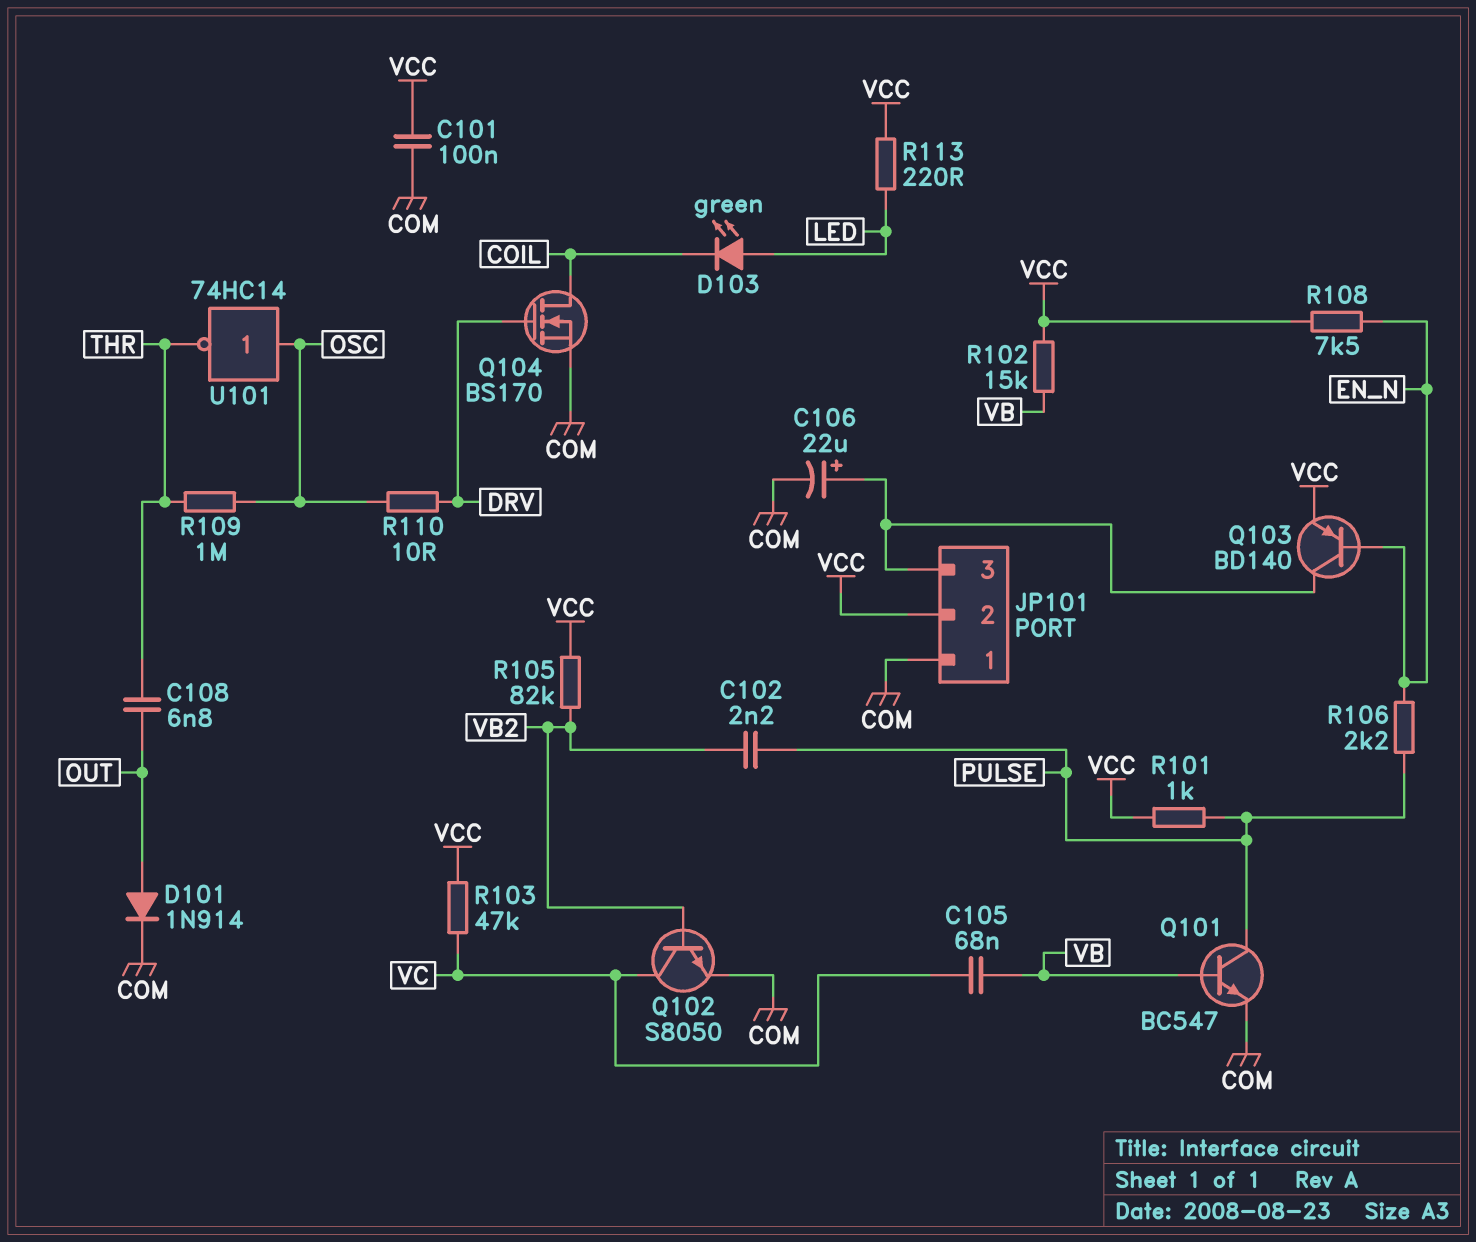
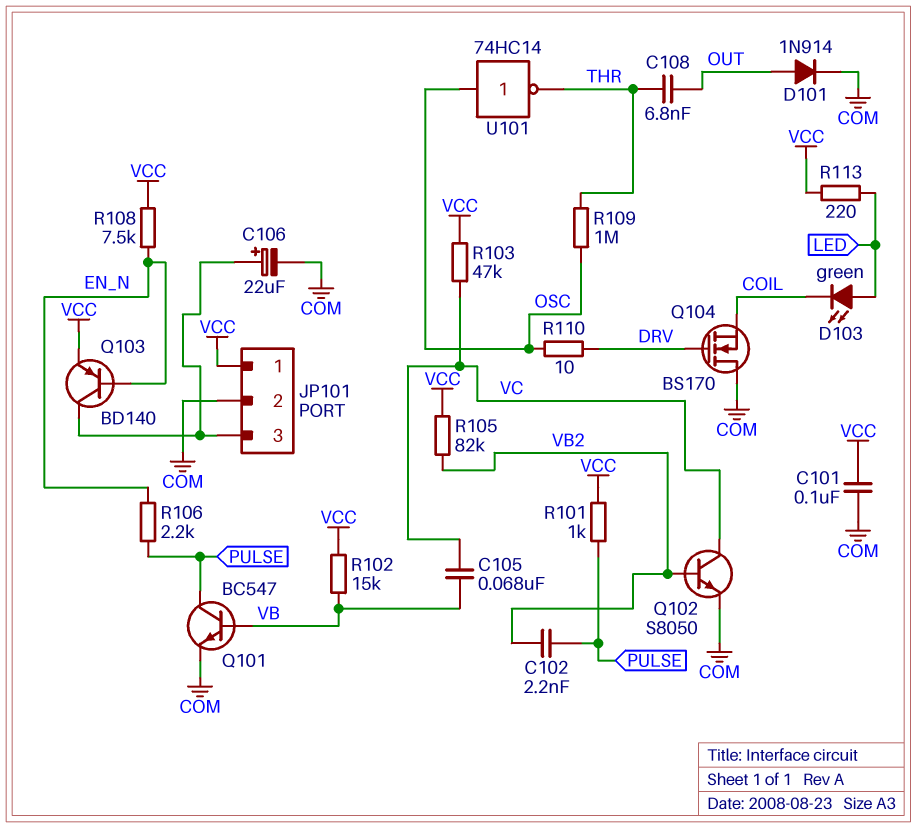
JP101 pin 1: COM -> VCC
JP101 pin 2: VCC -> COM
Q104: NMOS BS170 (G DRV, D COIL, S COM) -> NMOS BS170 (G DRV, D COM, S COIL)

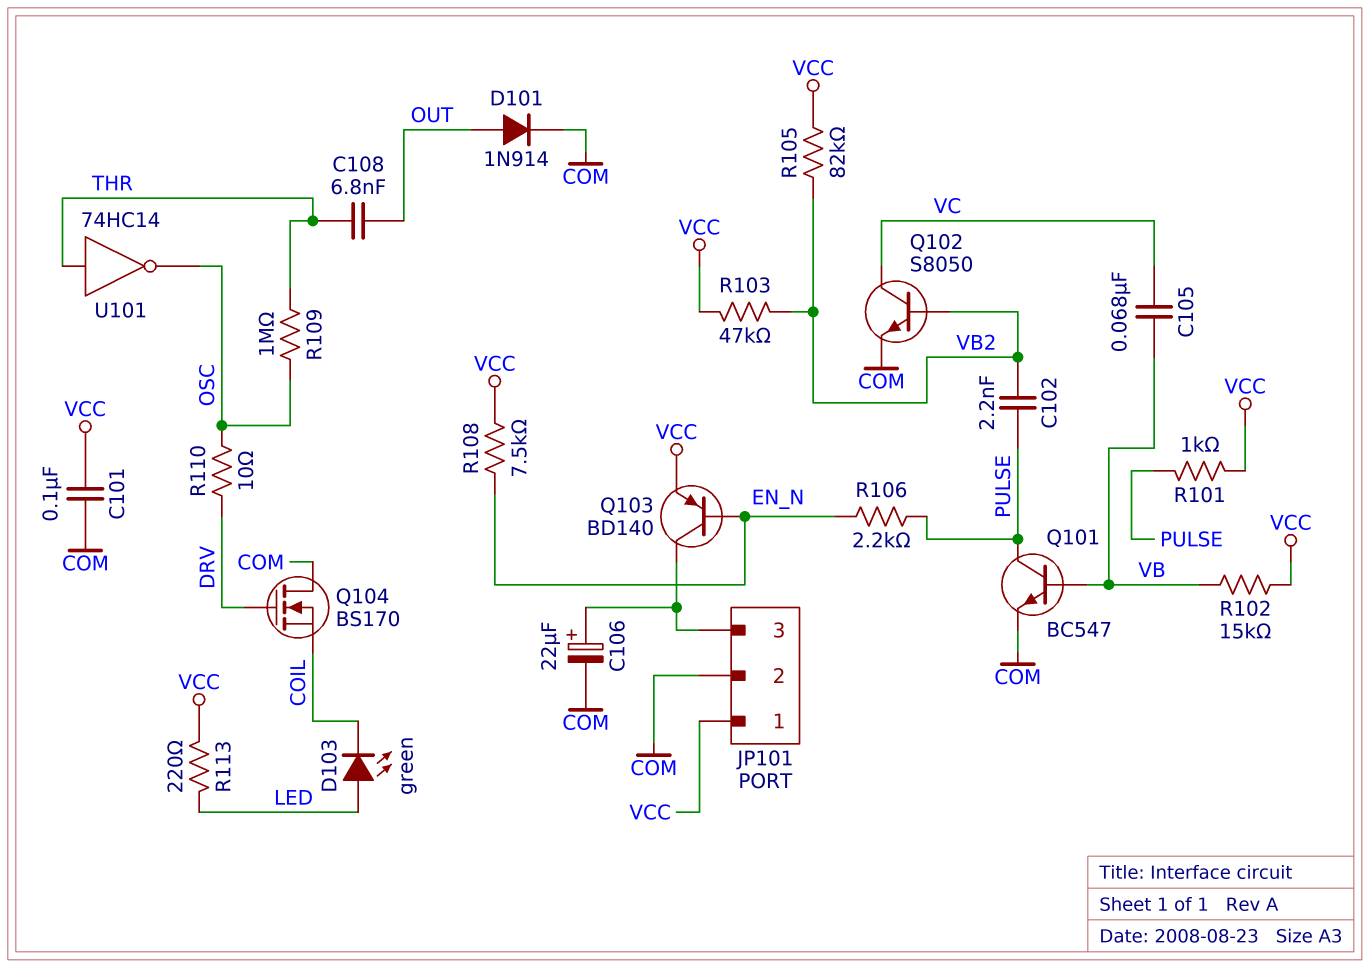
R103: 47k (VC, VCC) -> 47k (VB2, VCC)
U101: NOT 74HC14 (in OSC, out THR) -> NOT 74HC14 (in THR, out OSC)

